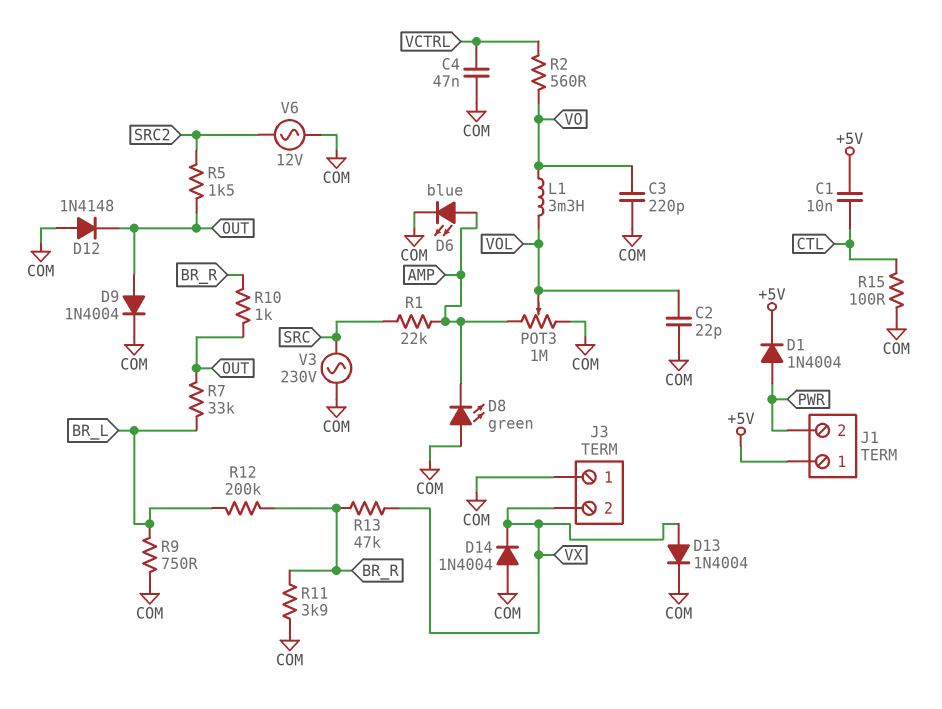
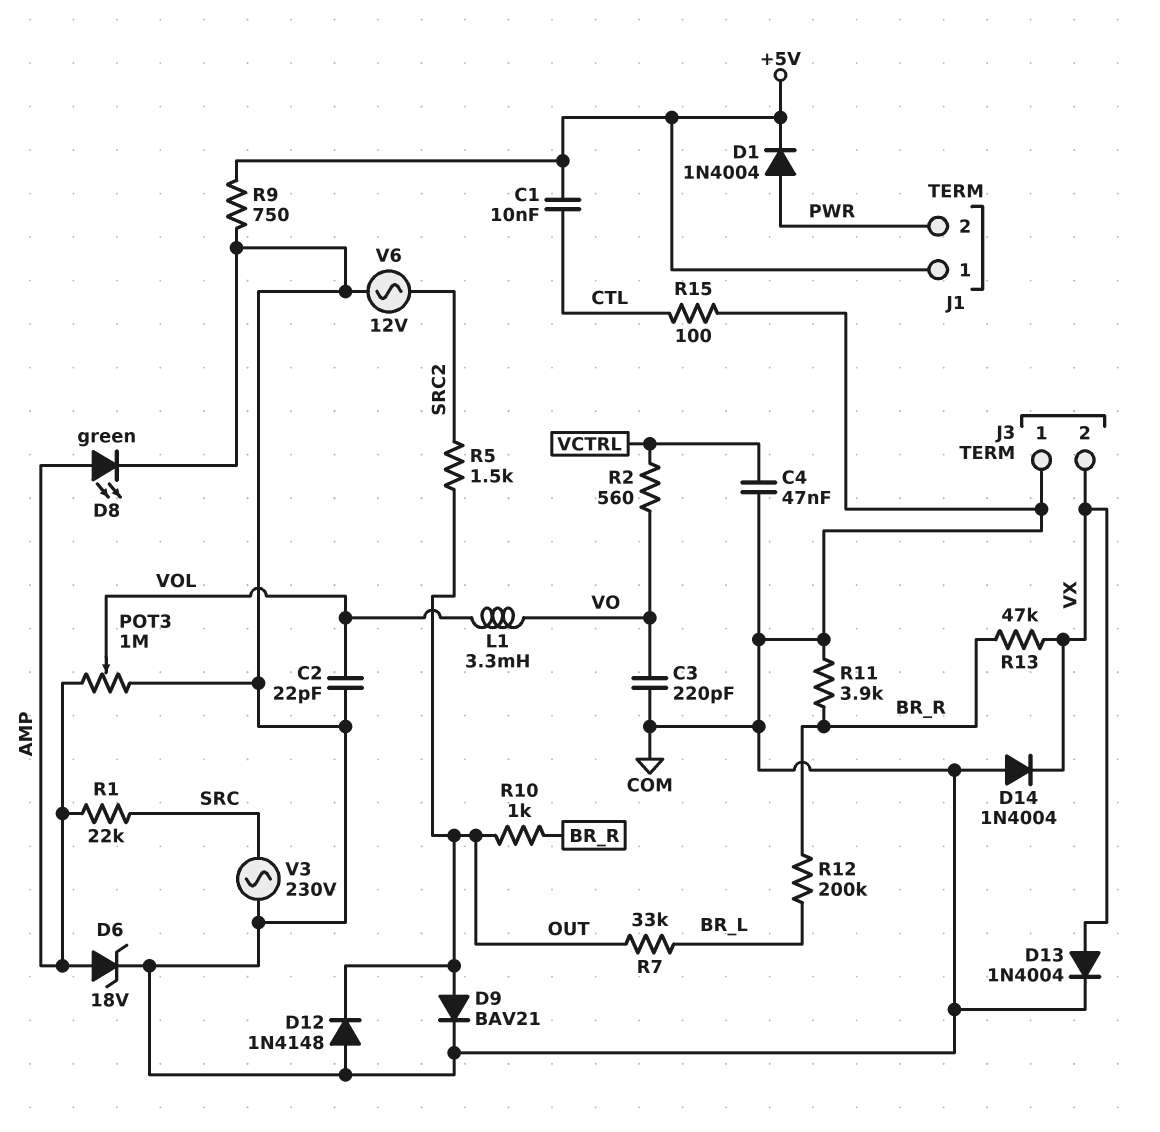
D6: LED blue (A AMP, K COM) -> zener 18V (A AMP, K COM)
D8: LED green (A COM, K AMP) -> LED green (A AMP, K COM)
D9: diode 1N4004 (A OUT, K COM) -> diode BAV21 (A OUT, K COM)
R9: 750 (BR_L, COM) -> 750 (+5V, COM)

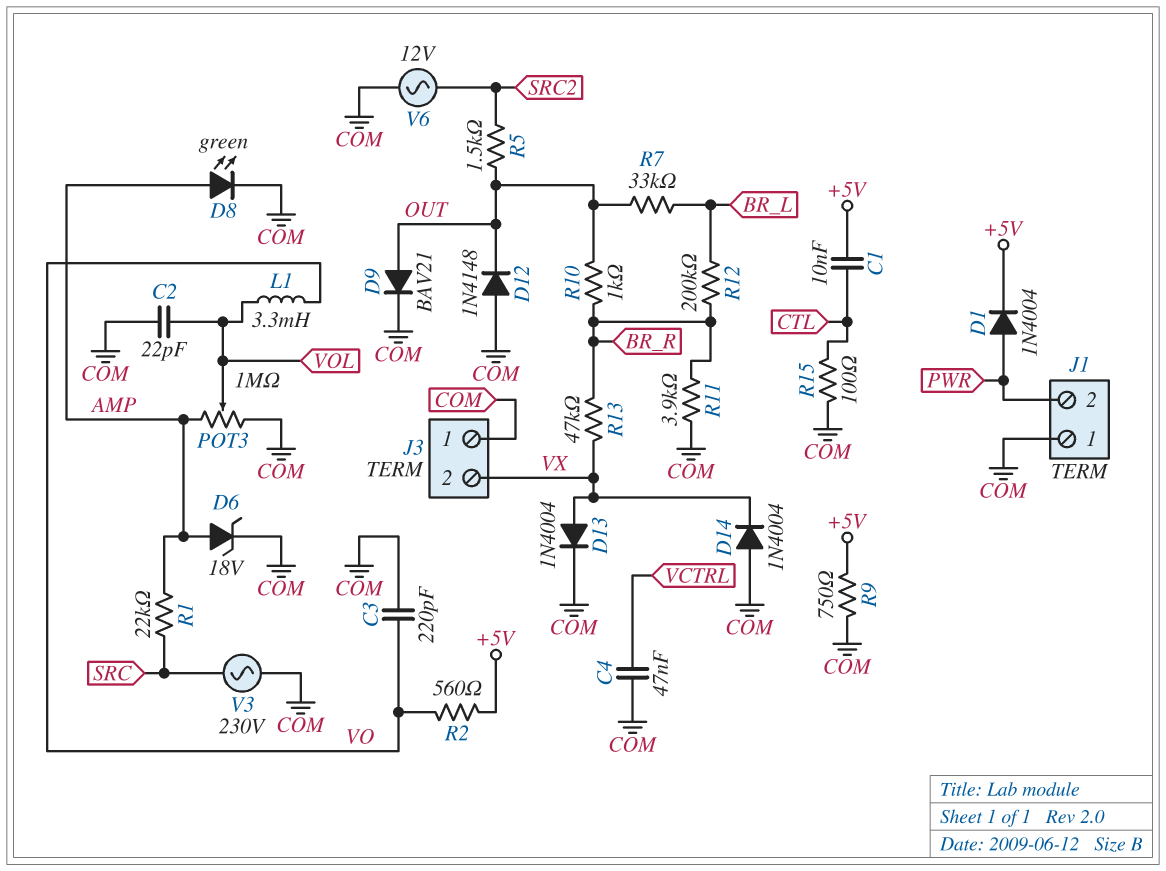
J1 pin 1: +5V -> COM
R2: 560 (VCTRL, VO) -> 560 (+5V, VO)

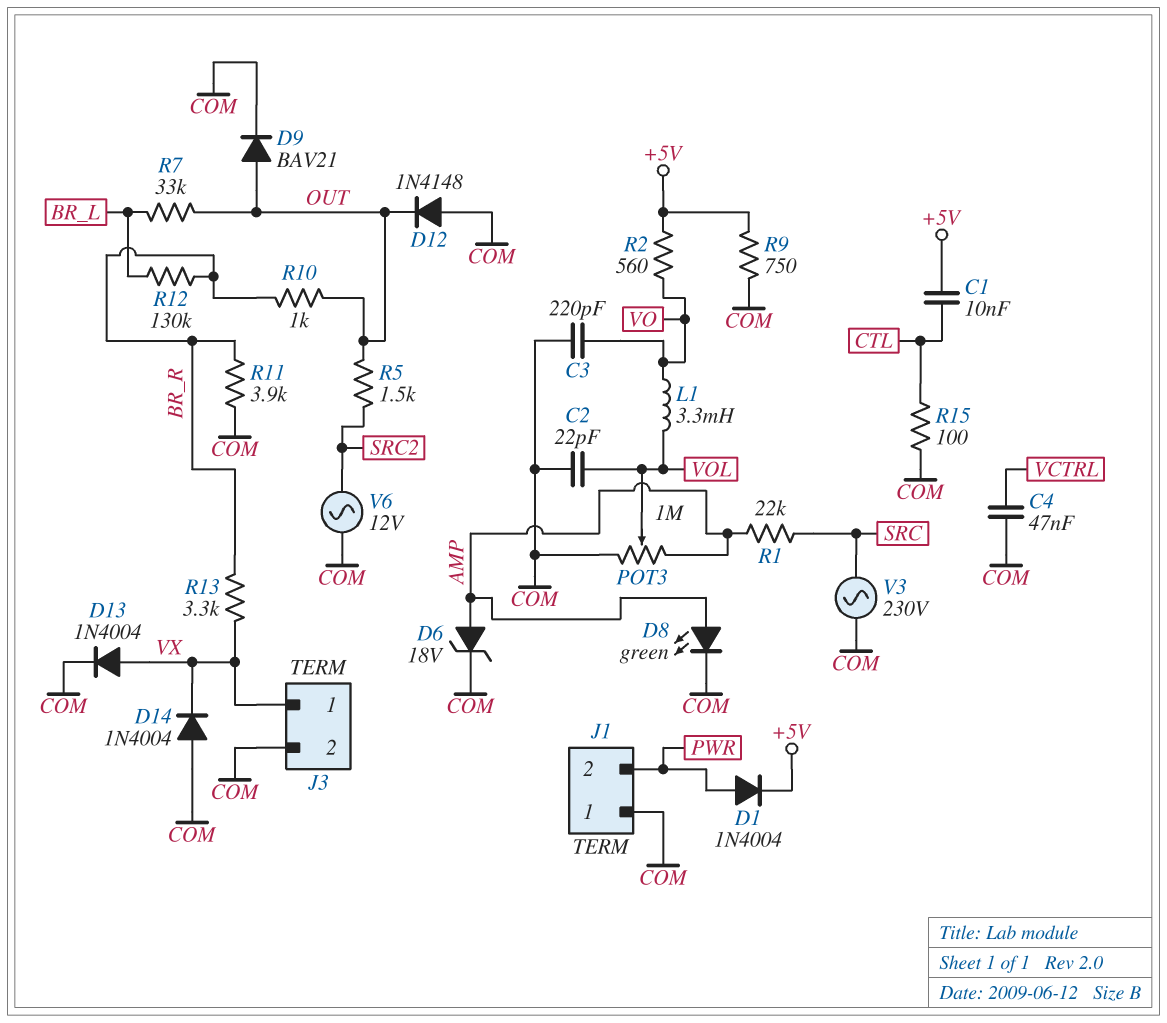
J3 pin 1: COM -> VX
J3 pin 2: VX -> COM
R12: 200k (BR_L, BR_R) -> 130k (BR_L, BR_R)
R13: 47k (BR_R, VX) -> 3.3k (BR_R, VX)

